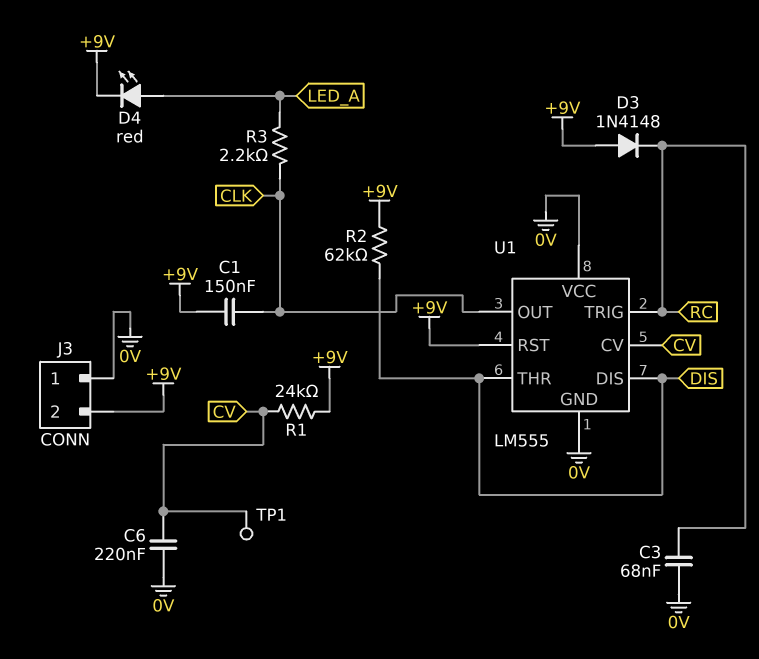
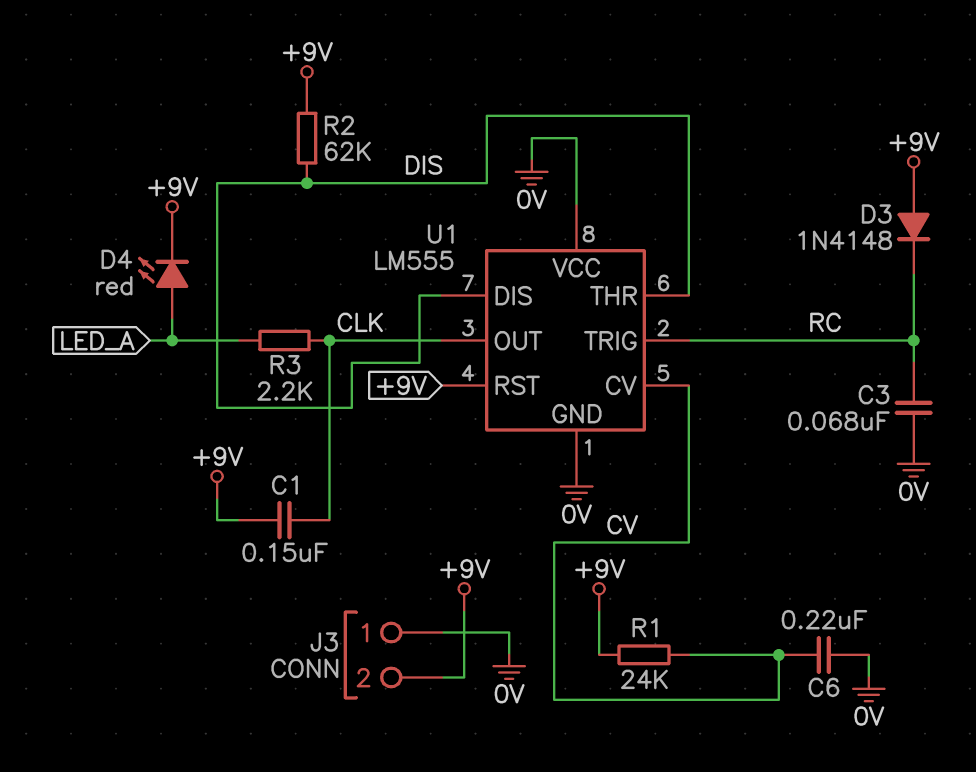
TP1: test point (CV) -> none

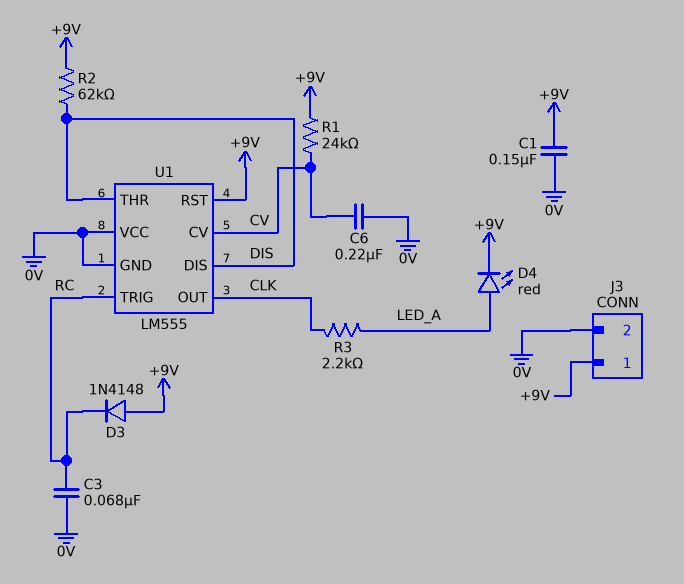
C1: 150nF (+9V, CLK) -> 150nF (+9V, 0V)
J3 pin 1: 0V -> +9V
J3 pin 2: +9V -> 0V

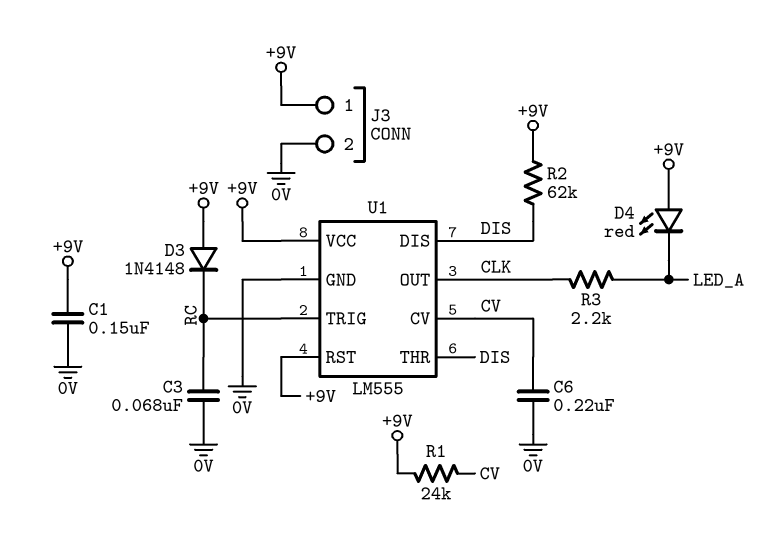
D4: LED red (A LED_A, K +9V) -> LED red (A +9V, K LED_A)
U1 pin VCC: 0V -> +9V

